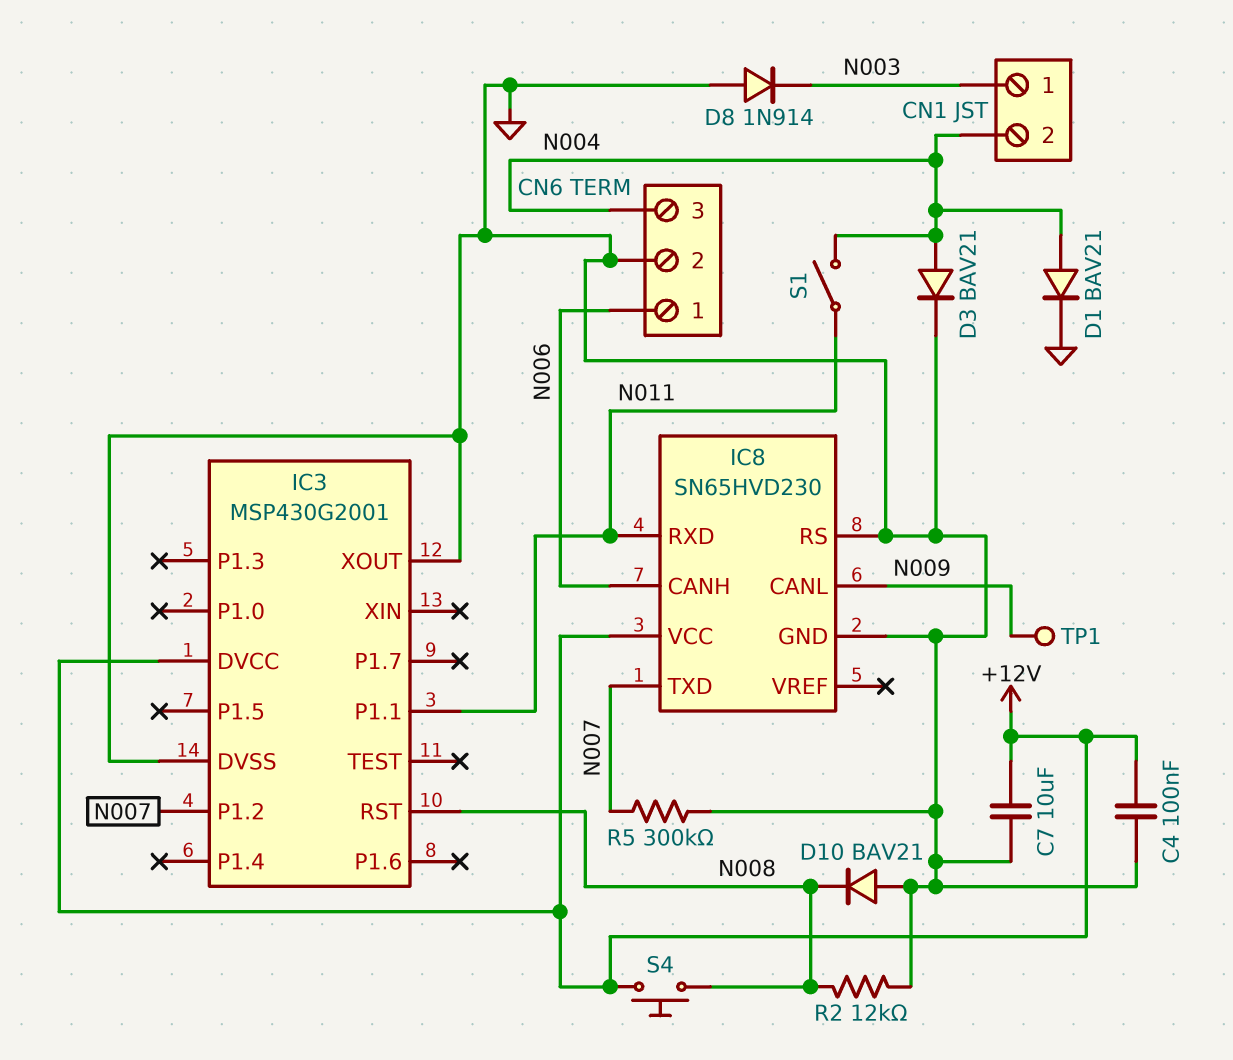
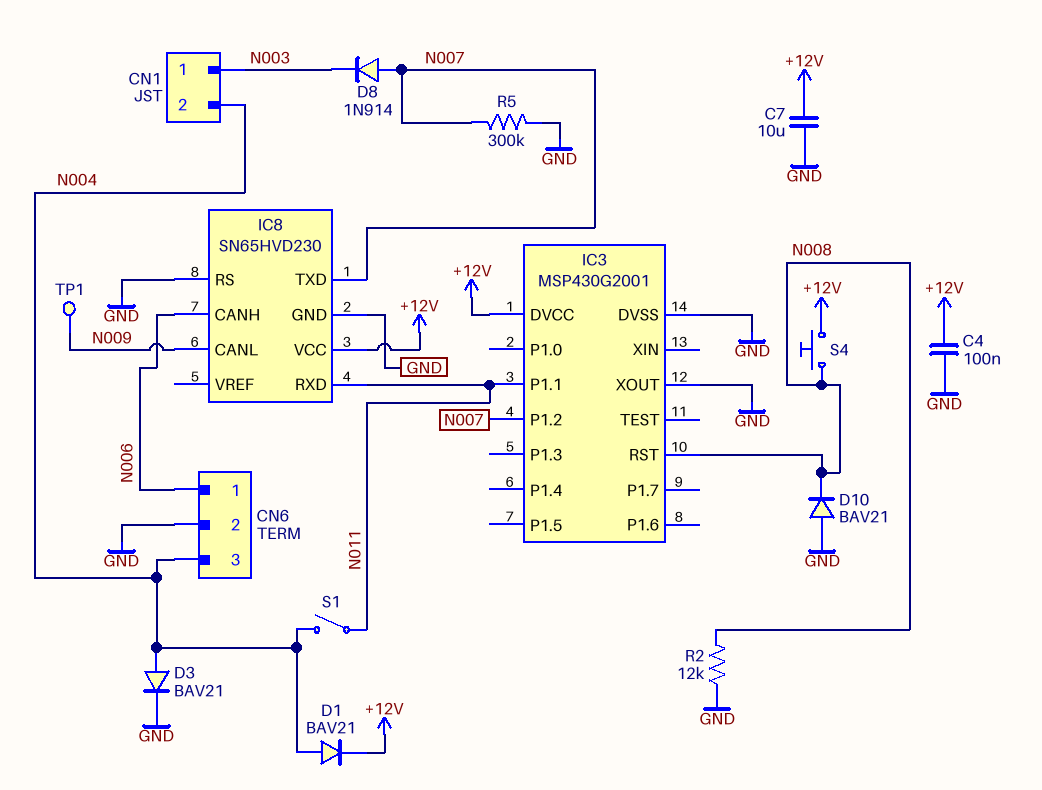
D1: diode BAV21 (A N004, K GND) -> diode BAV21 (A N004, K +12V)
D8: diode 1N914 (A GND, K N003) -> diode 1N914 (A N007, K N003)

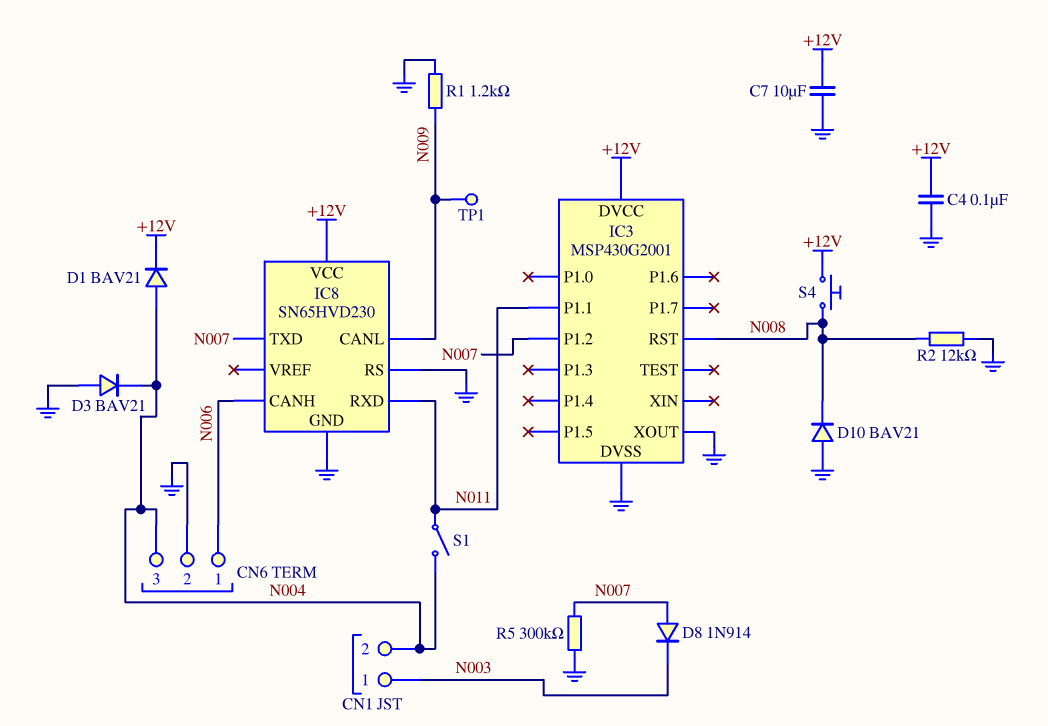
D3: diode BAV21 (A N004, K GND) -> diode BAV21 (A GND, K N004)
R1: none -> 1.2k (GND, N009)

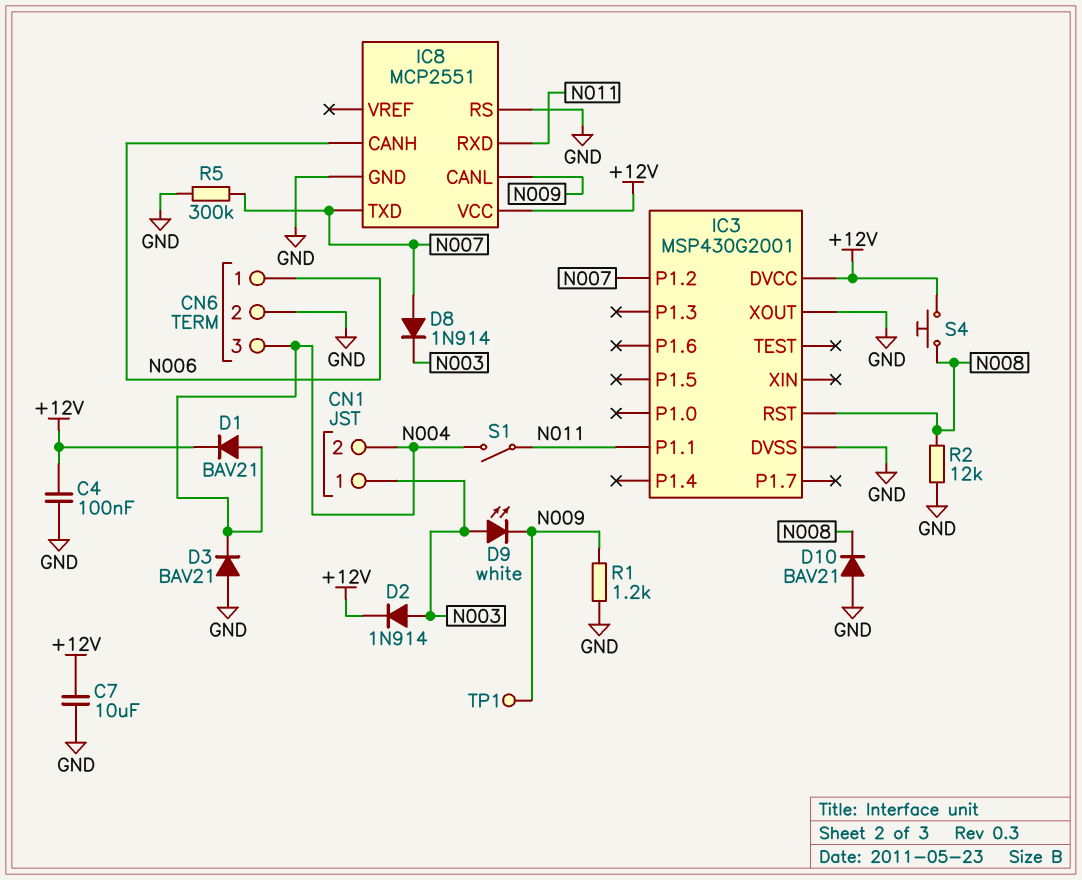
D2: none -> diode 1N914 (A N003, K +12V)
D9: none -> LED white (A N003, K N009)
IC8: SN65HVD230 -> MCP2551

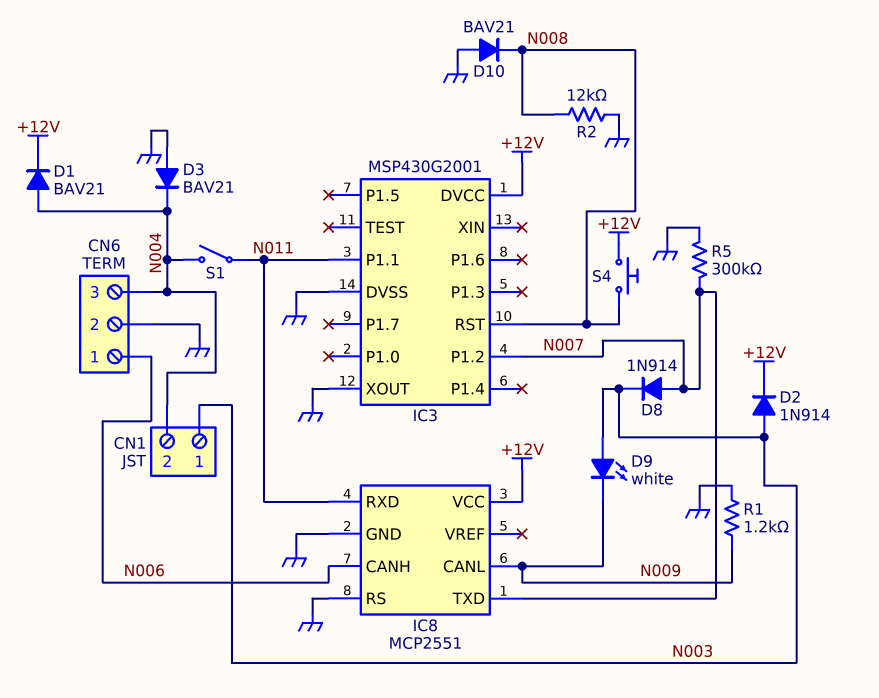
C4: 100nF (+12V, GND) -> none
C7: 10uF (+12V, GND) -> none
TP1: test point (N009) -> none

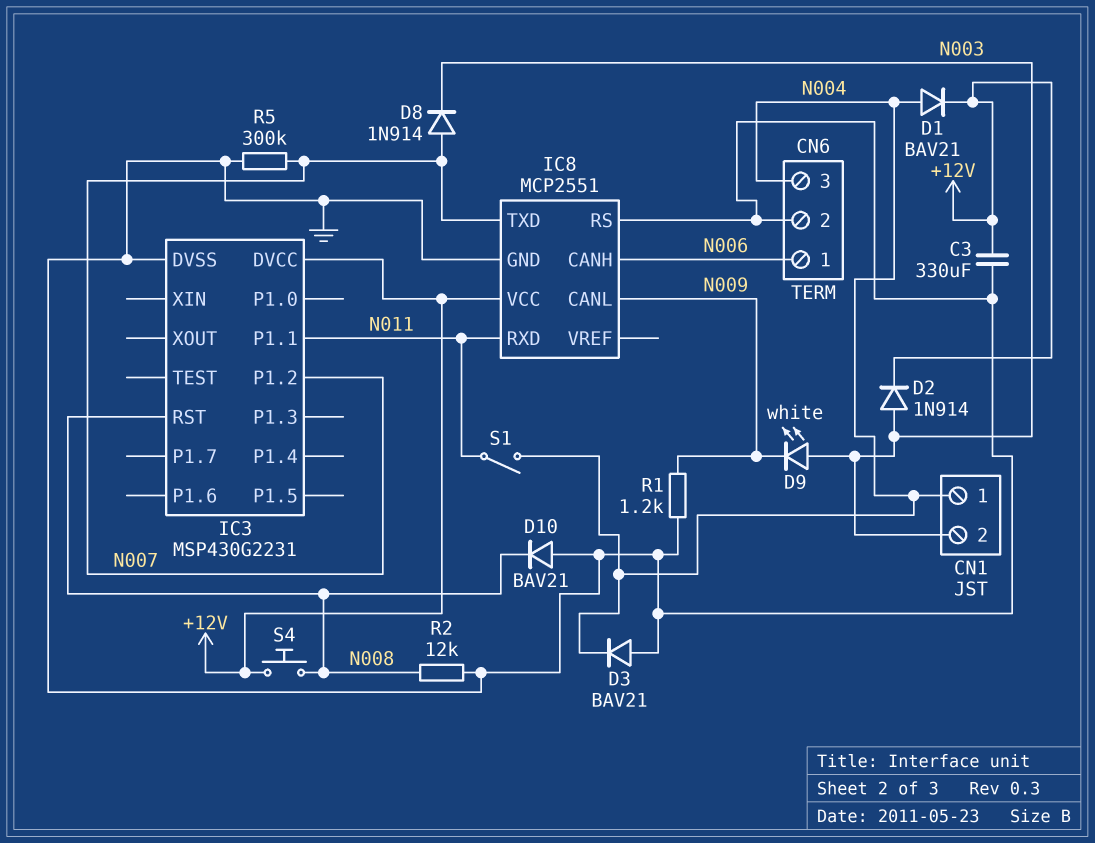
C3: none -> 330uF (+12V, GND)
CN1 pin 1: N003 -> N004
CN1 pin 2: N004 -> N003
IC3: MSP430G2001 -> MSP430G2231
IC3 pin XOUT: GND -> none

